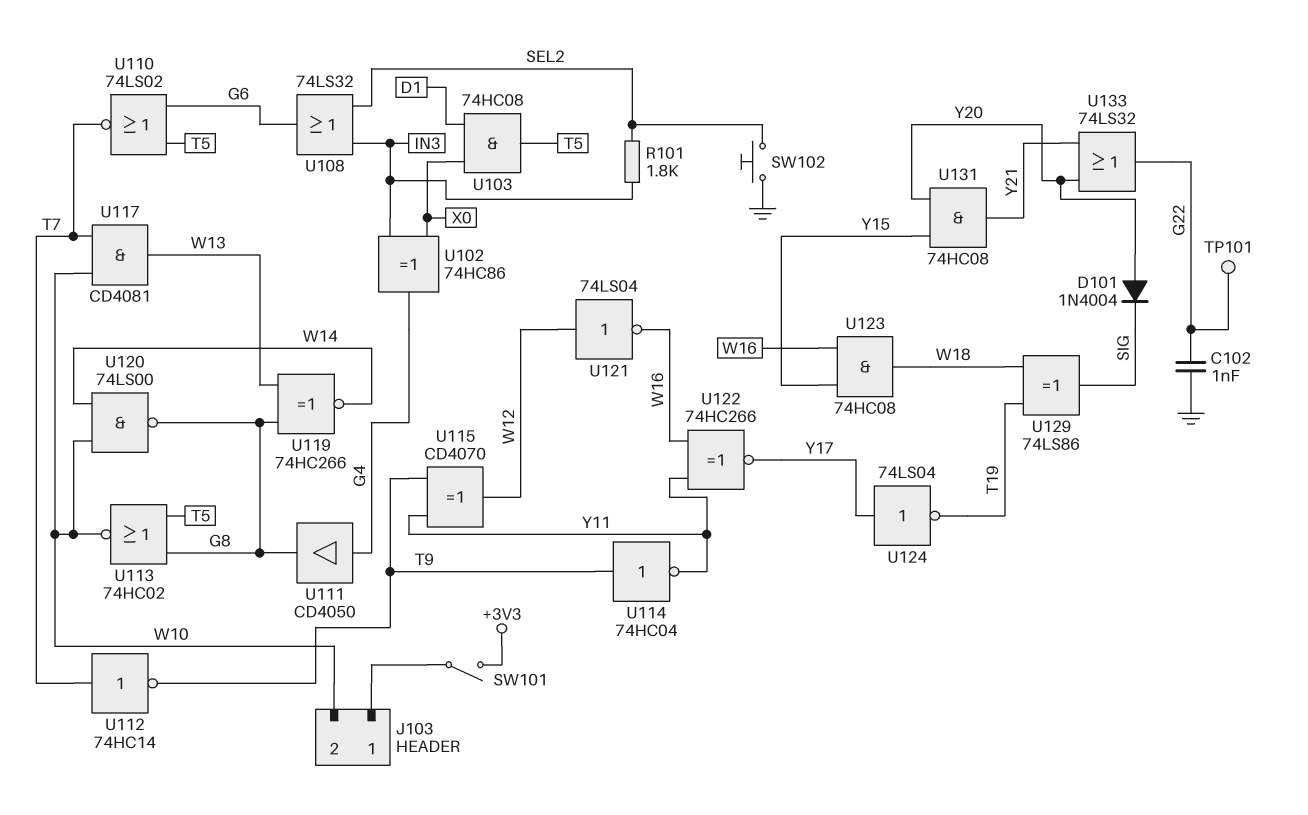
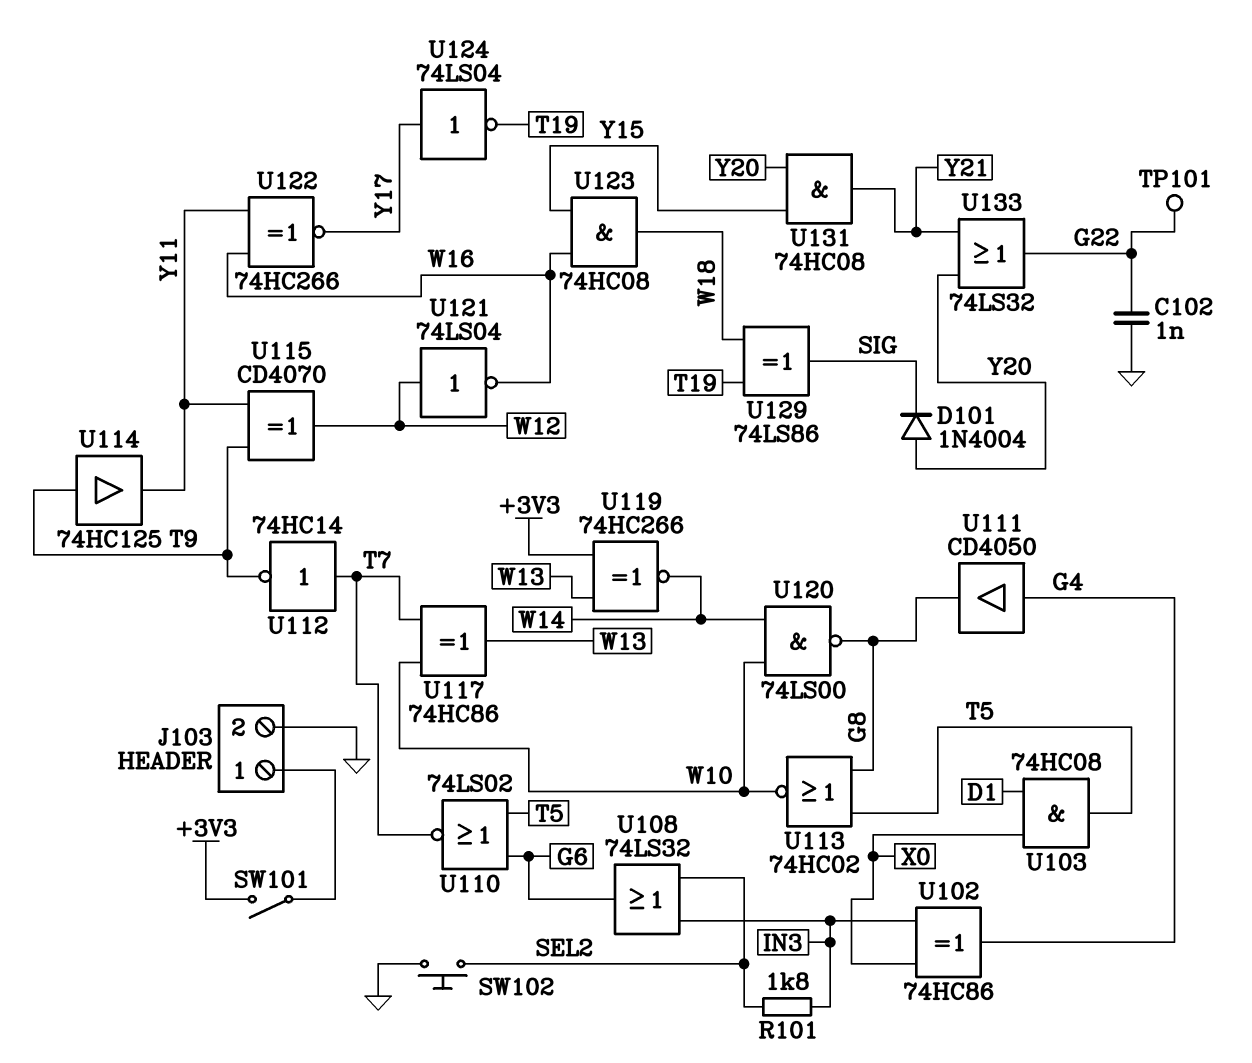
J103 pin 2: W10 -> GND
U114: NOT 74HC04 (in T9, out Y11) -> buffer 74HC125 (in T9, out Y11)
U117: AND CD4081 (in T7, in W10, out W13) -> XOR 74HC86 (in T7, in W10, out W13)
U119: XNOR 74HC266 (in G8, in W13, out W14) -> XNOR 74HC266 (in +3V3, in W13, out W14)

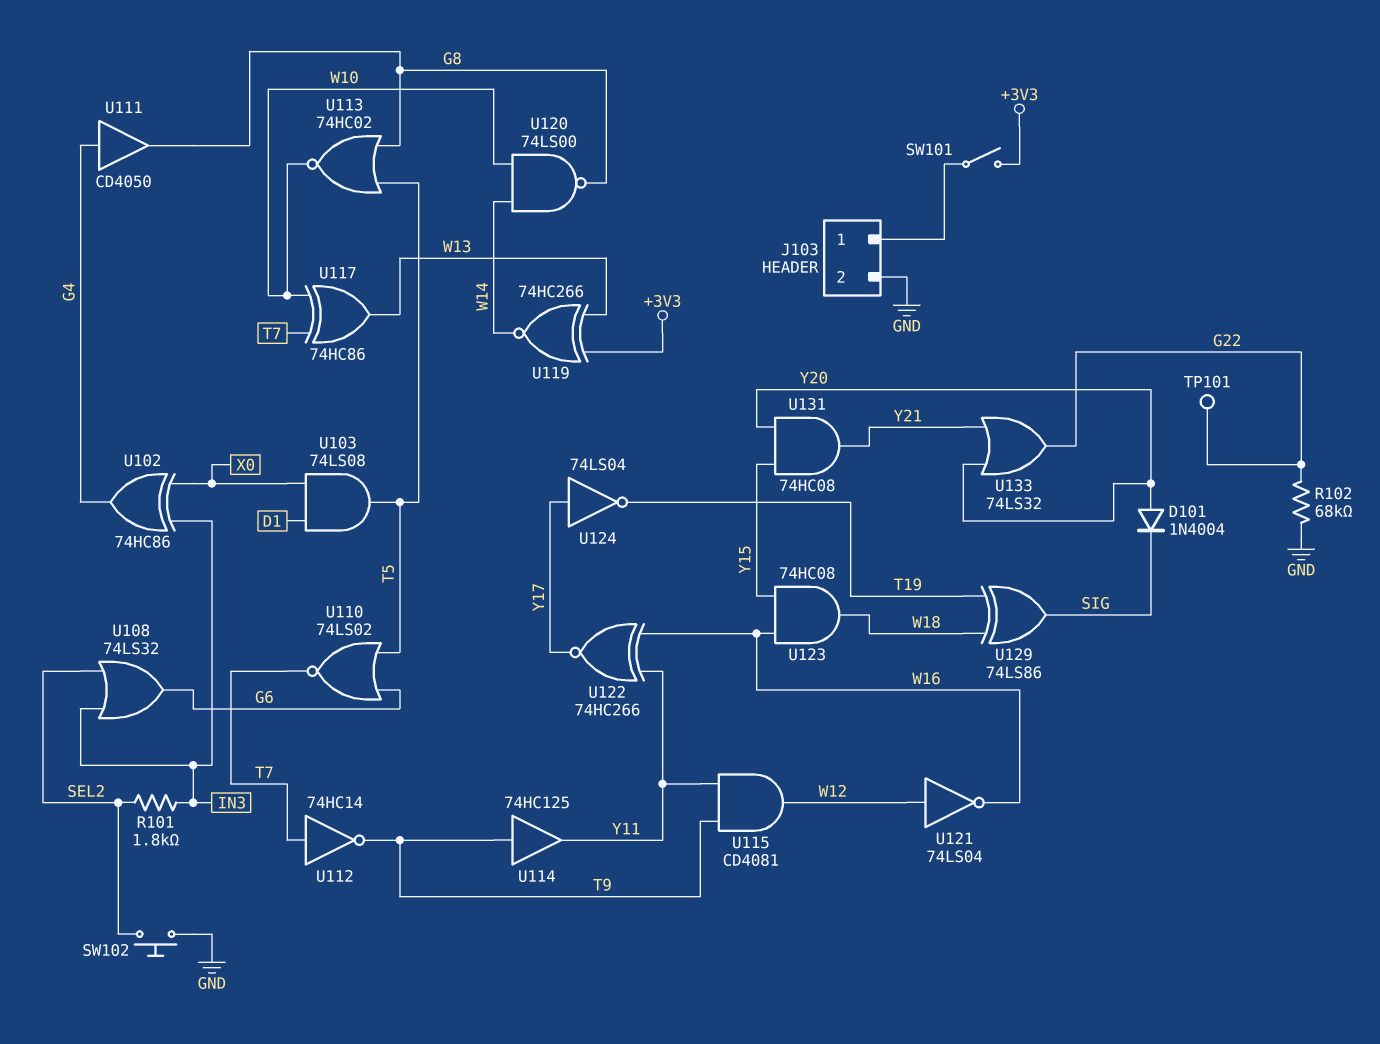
C102: 1nF (G22, GND) -> none
R102: none -> 68k (G22, GND)
U103: AND 74HC08 (in D1, in X0, out T5) -> AND 74LS08 (in D1, in X0, out T5)
U115: XOR CD4070 (in T9, in Y11, out W12) -> AND CD4081 (in T9, in Y11, out W12)

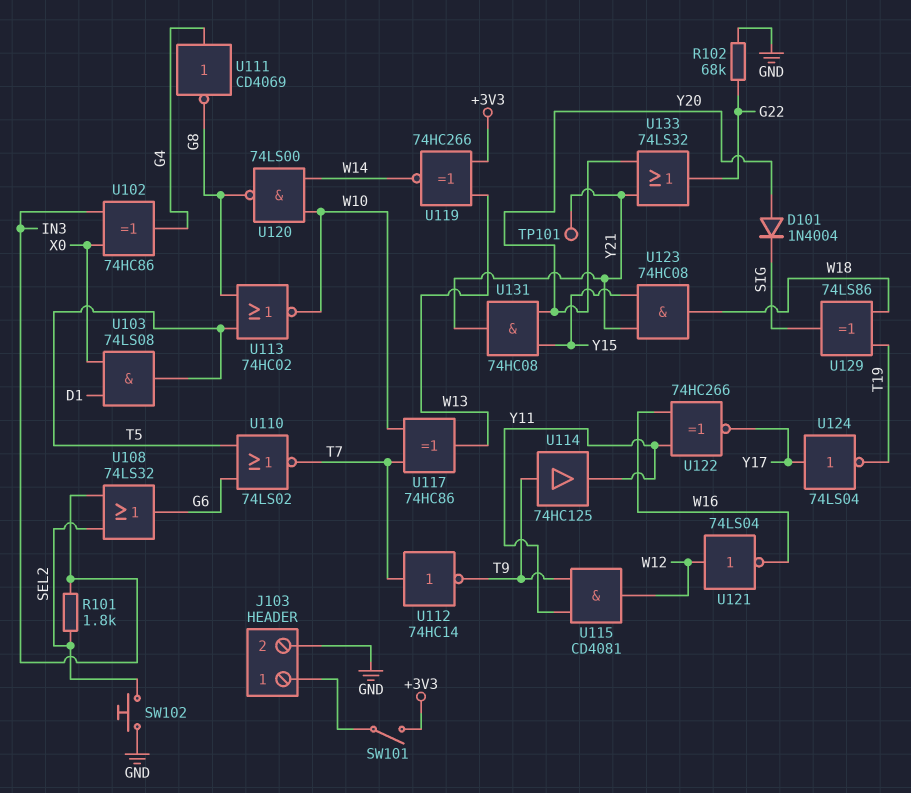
TP101: test point (G22) -> test point (Y21)
U111: buffer CD4050 (in G4, out G8) -> NOT CD4069 (in G4, out G8)
U123: AND 74HC08 (in W16, in Y15, out W18) -> AND 74HC08 (in Y15, in Y21, out W18)

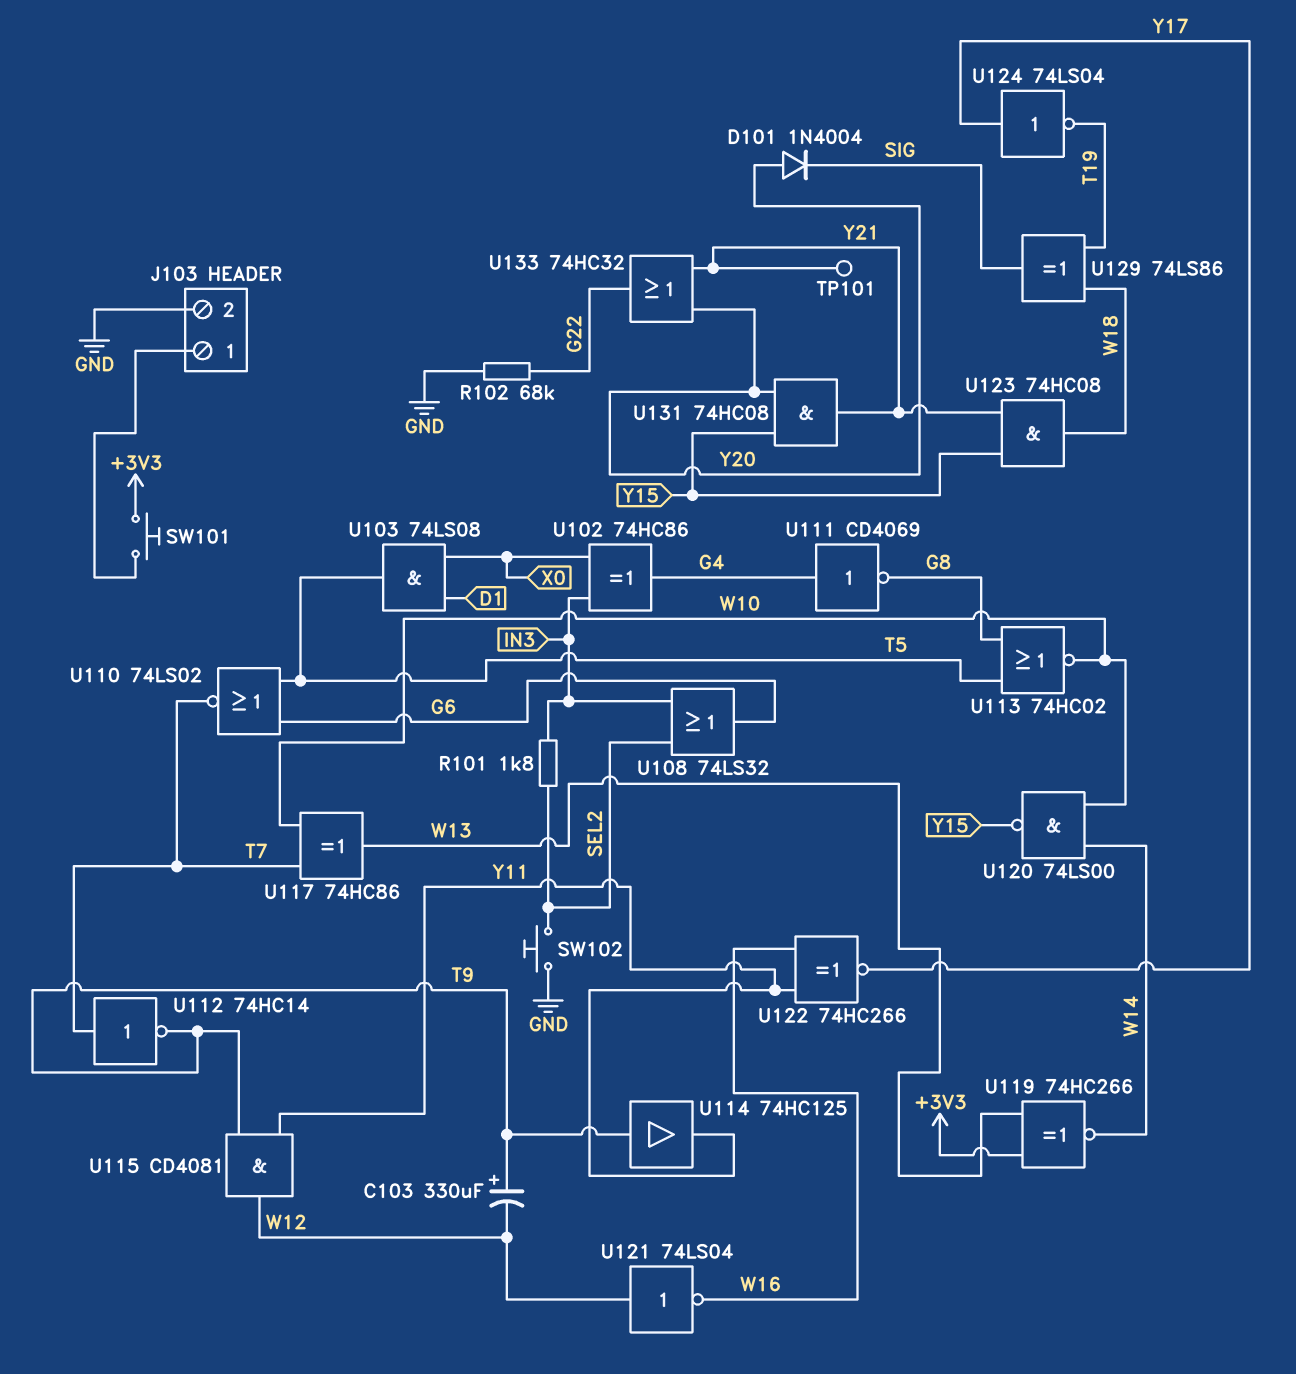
C103: none -> 330uF (plus T9, minus W12)
SW101: switch (+3V3, J103/1) -> button (+3V3, J103/1)
U120: NAND 74LS00 (in W10, in W14, out G8) -> NAND 74LS00 (in W10, in W14, out Y15)
U133: OR 74LS32 (in Y20, in Y21, out G22) -> OR 74HC32 (in Y20, in Y21, out G22)

